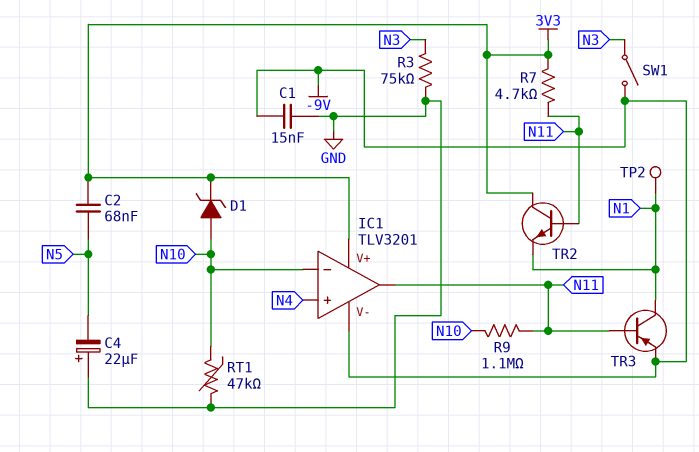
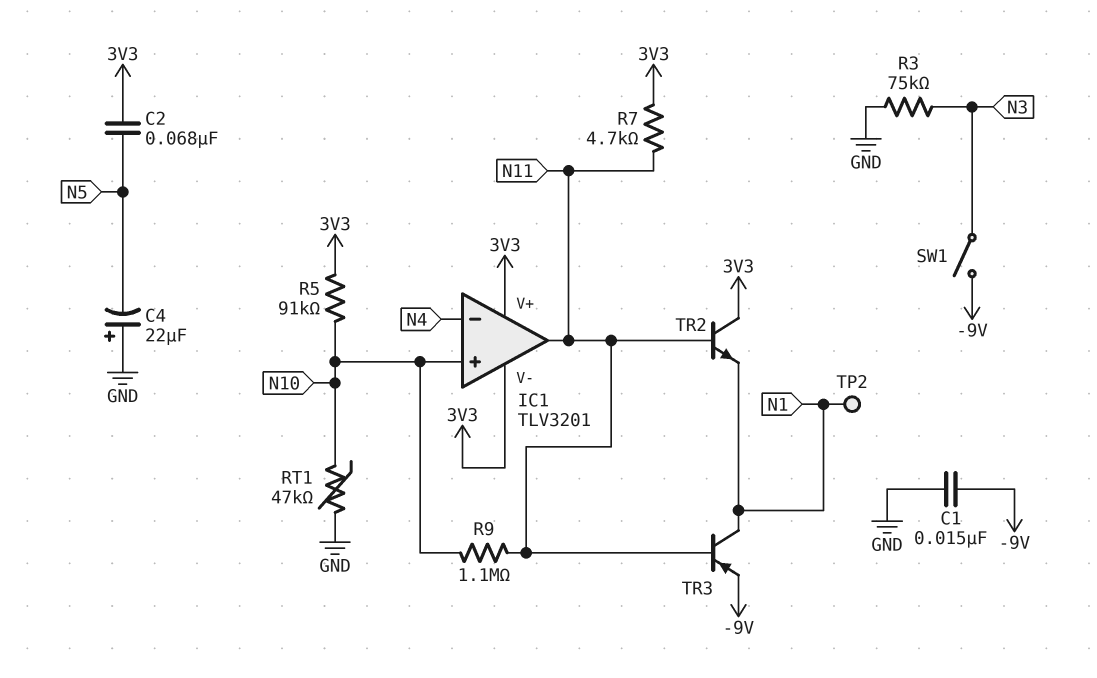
D1: zener (A N10, K 3V3) -> none
IC1 pin V-: -9V -> 3V3
IC1 pin in+: N4 -> N10
IC1 pin in-: N10 -> N4
R5: none -> 91k (3V3, N10)

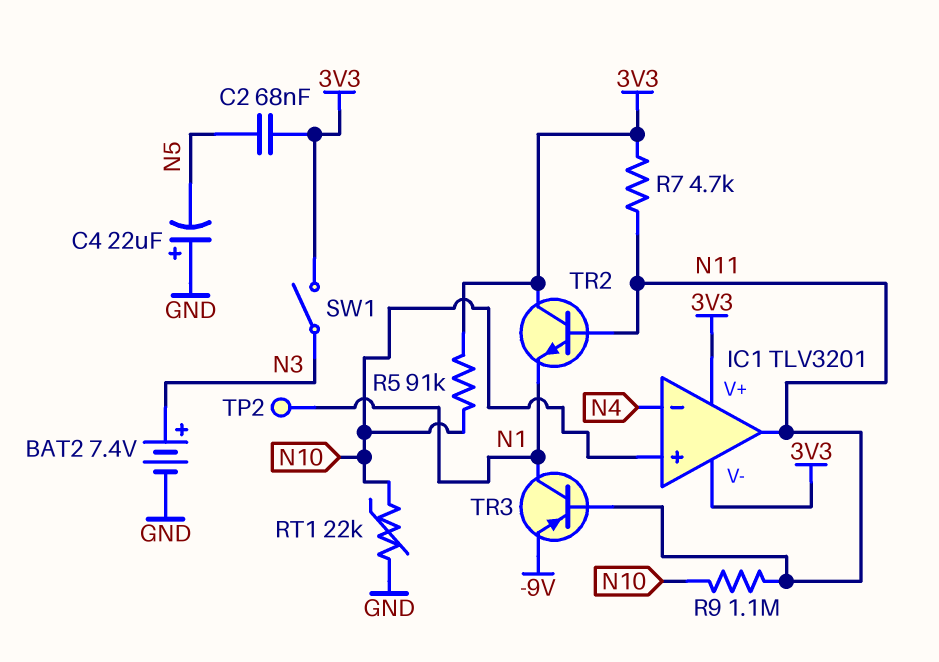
BAT2: none -> 7.4V (plus N3, minus GND)
C1: 15nF (-9V, GND) -> none
R3: 75k (GND, N3) -> none
RT1: 47k (GND, N10) -> 22k (GND, N10)
SW1: switch (-9V, N3) -> switch (3V3, N3)

